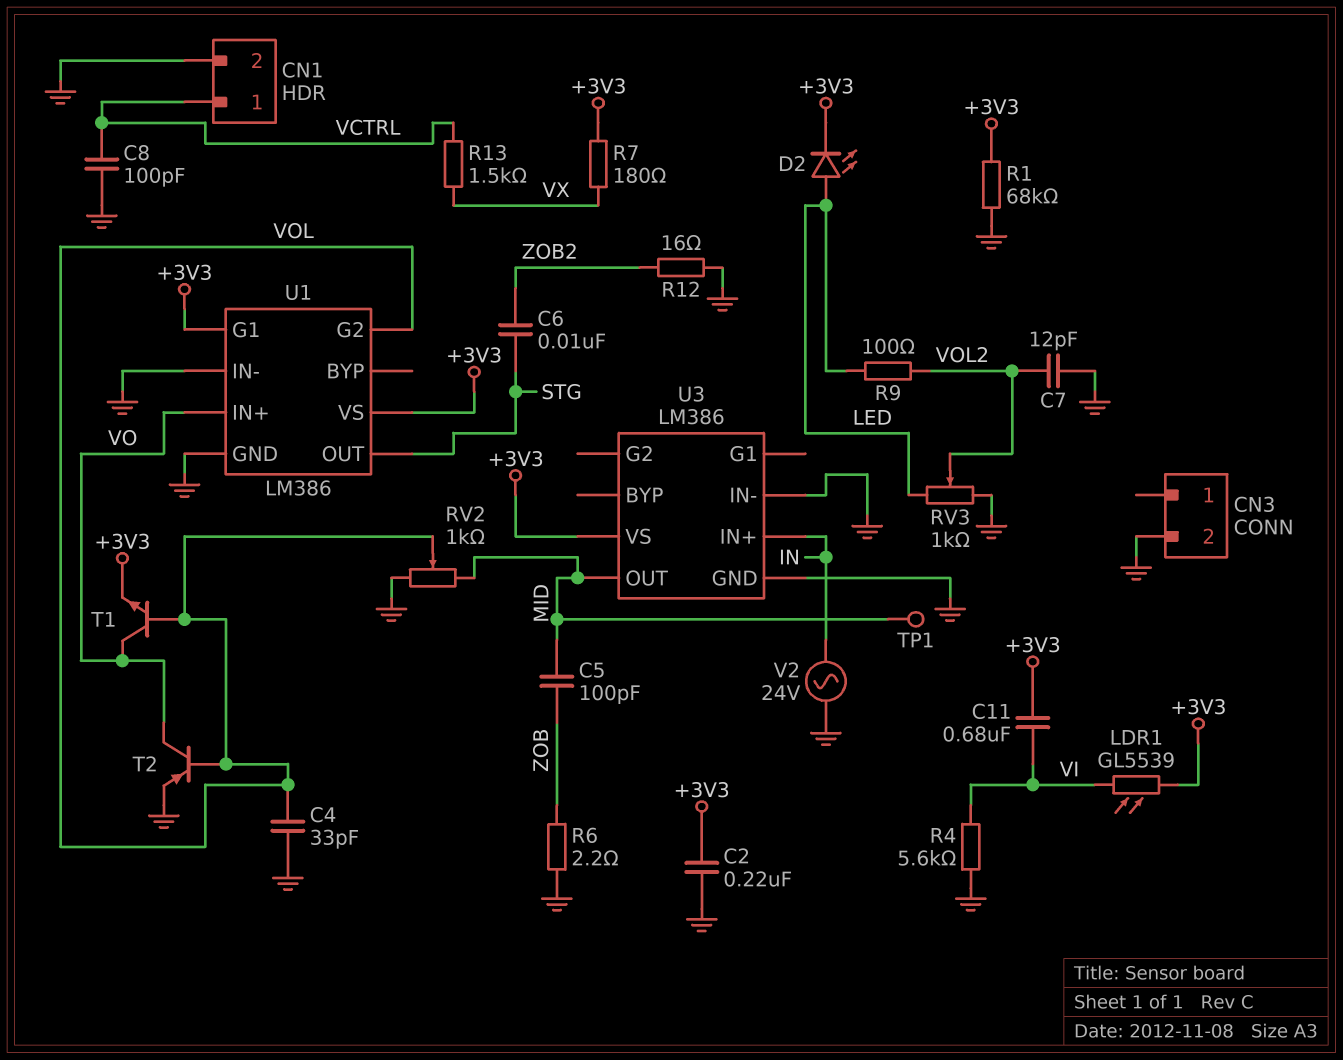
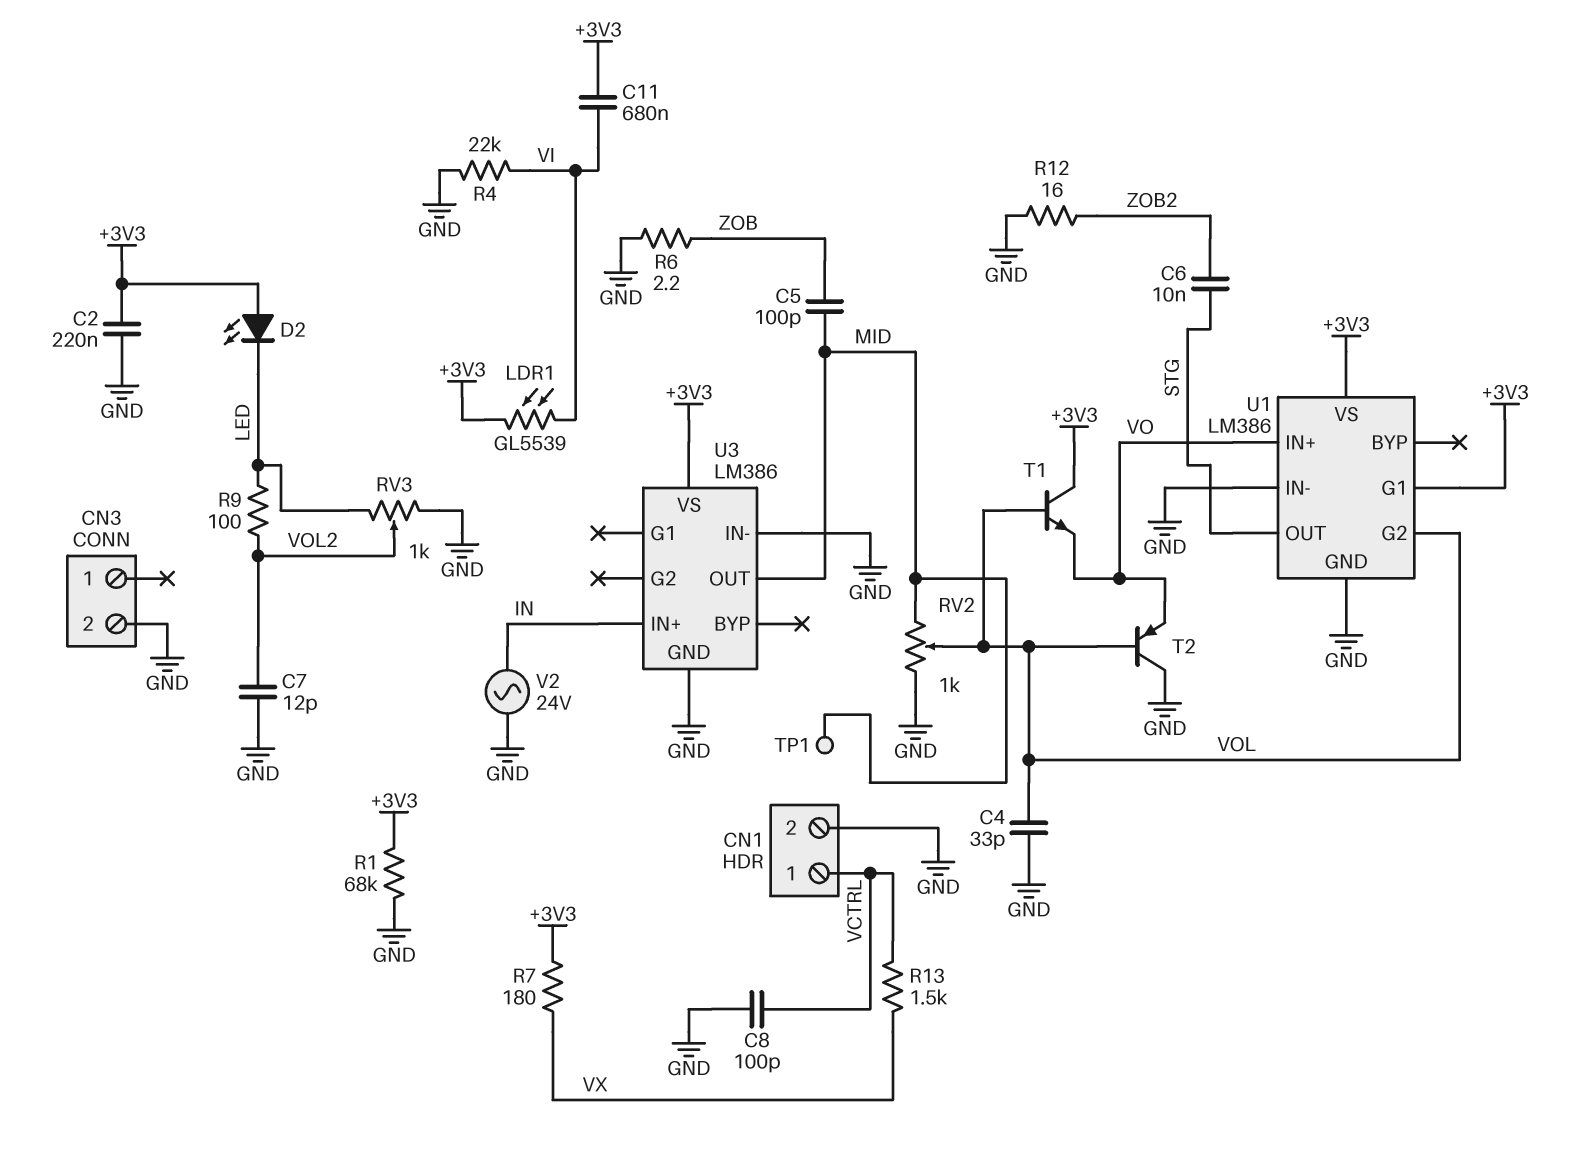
D2: LED (A LED, K +3V3) -> LED (A +3V3, K LED)
R4: 5.6k (GND, VI) -> 22k (GND, VI)
T1: NPN (B VOL, C VO, E +3V3) -> NPN (B VOL, C +3V3, E VO)
T2: PNP (B VOL, C VO, E GND) -> PNP (B VOL, C GND, E VO)

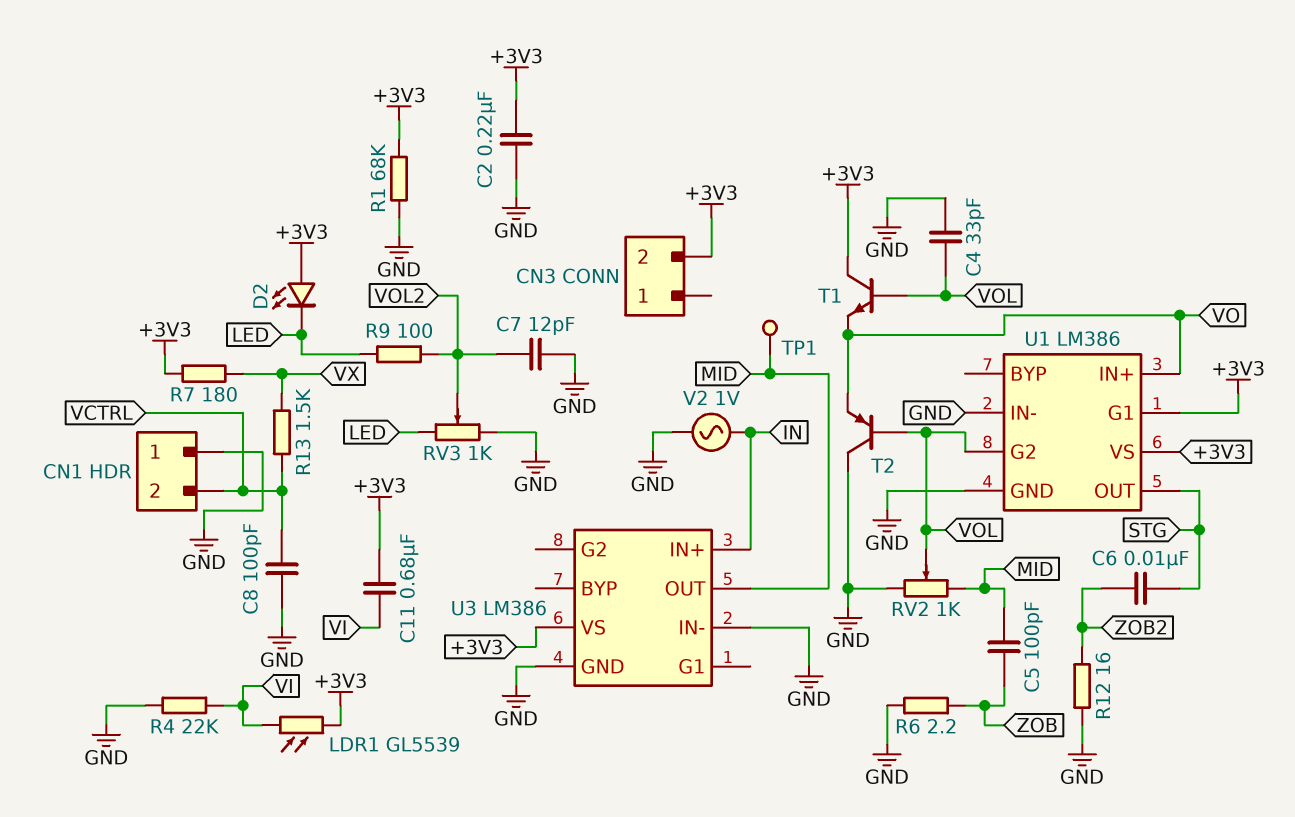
CN1 pin 1: VCTRL -> GND
CN1 pin 2: GND -> VCTRL
CN3 pin 2: GND -> +3V3
V2: AC 24V (GND, IN) -> AC 1V (GND, IN)

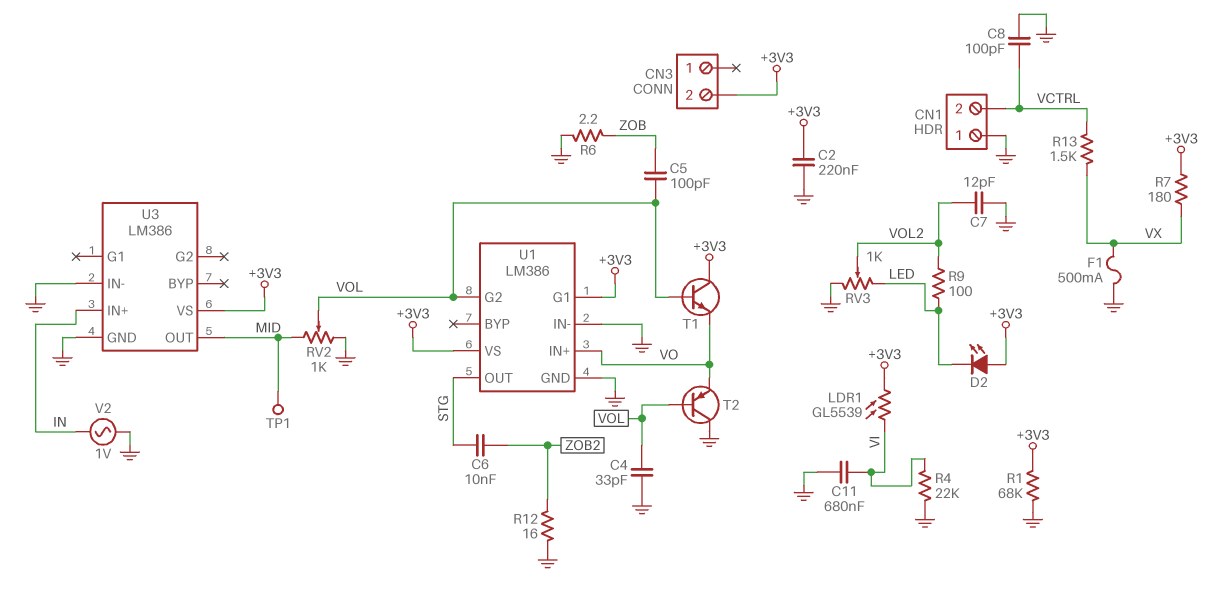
C5: 100pF (MID, ZOB) -> 100pF (VOL, ZOB)
C11: 680nF (+3V3, VI) -> 680nF (GND, VI)
F1: none -> 500mA (GND, VX)

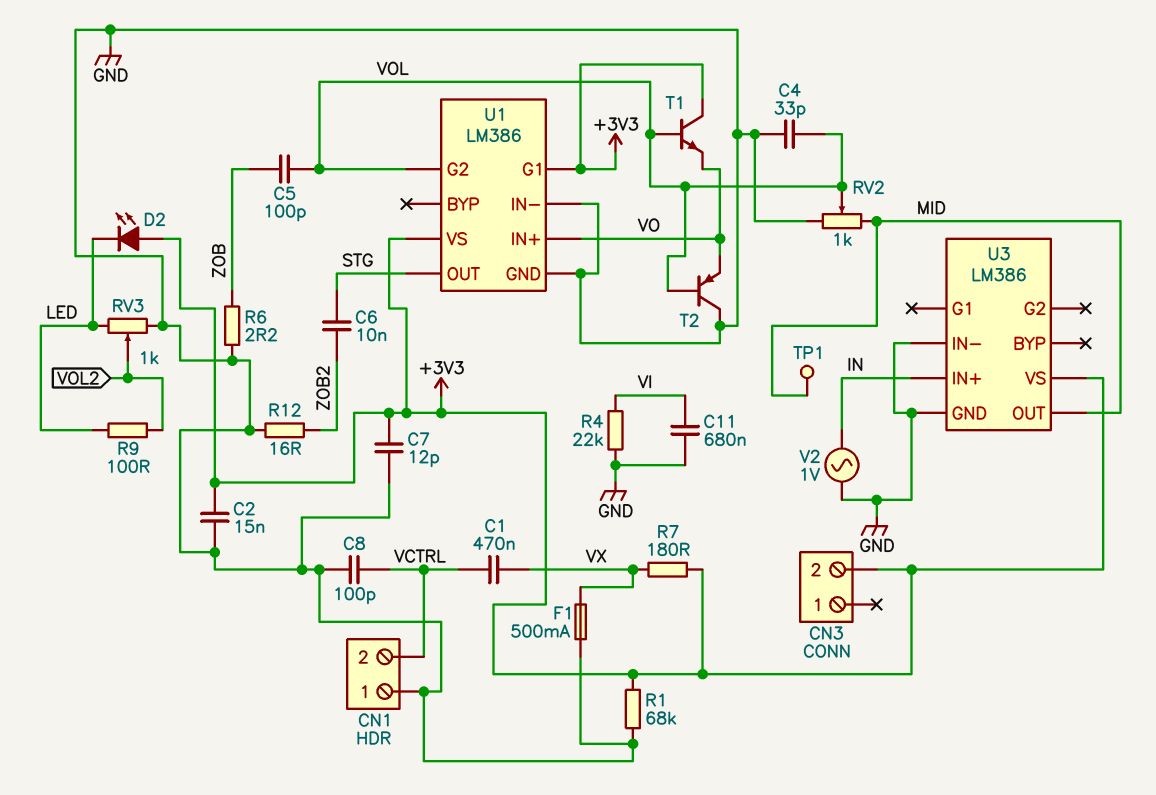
C1: none -> 470nF (VCTRL, VX)
C2: 220nF (+3V3, GND) -> 15nF (+3V3, GND)
C7: 12pF (GND, VOL2) -> 12pF (+3V3, GND)
LDR1: GL5539 (+3V3, VI) -> none
R13: 1.5k (VCTRL, VX) -> none

